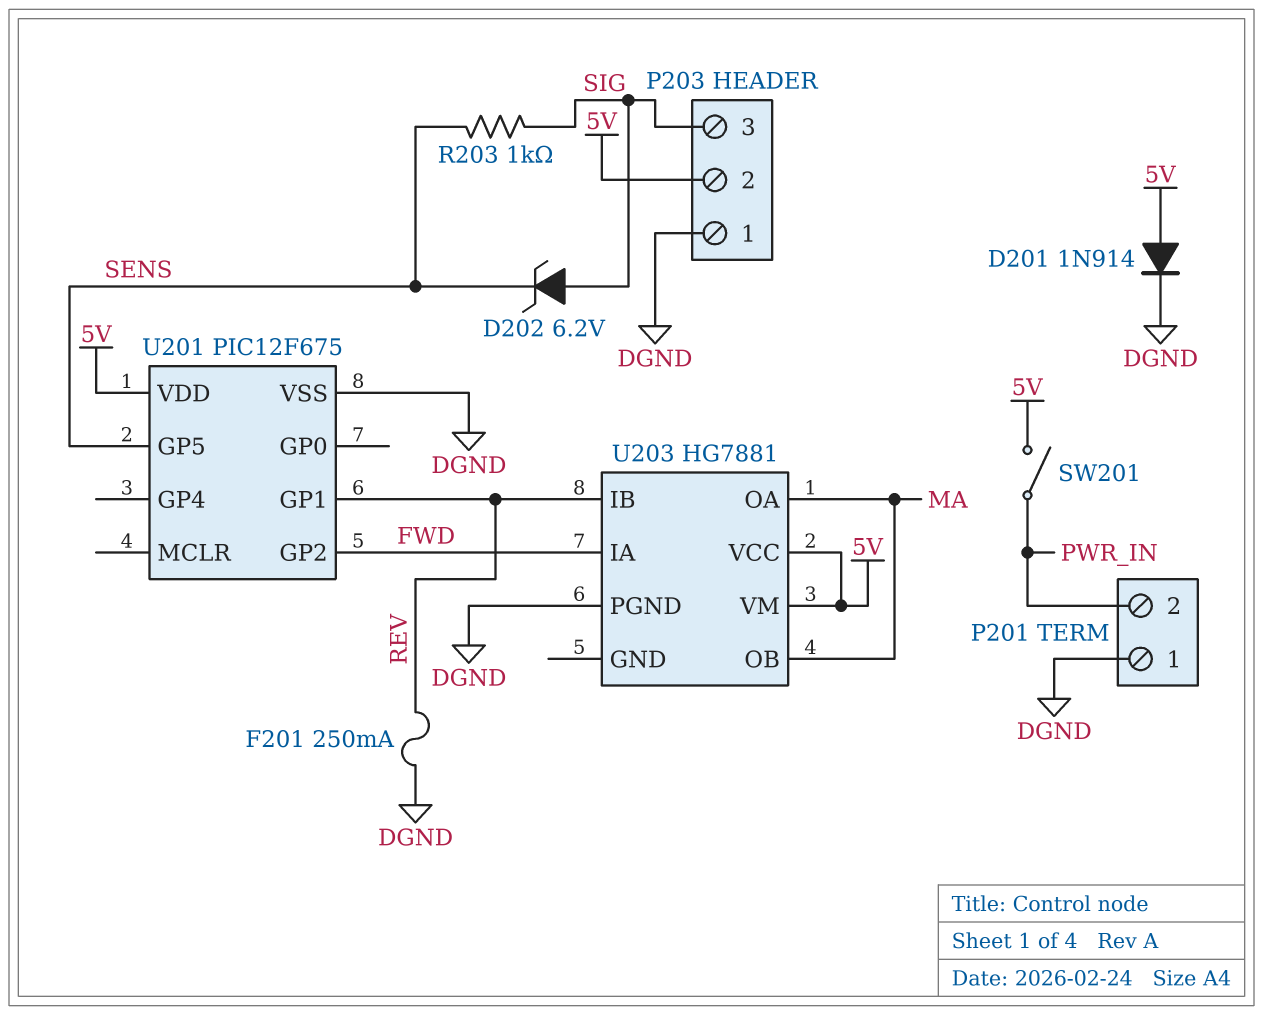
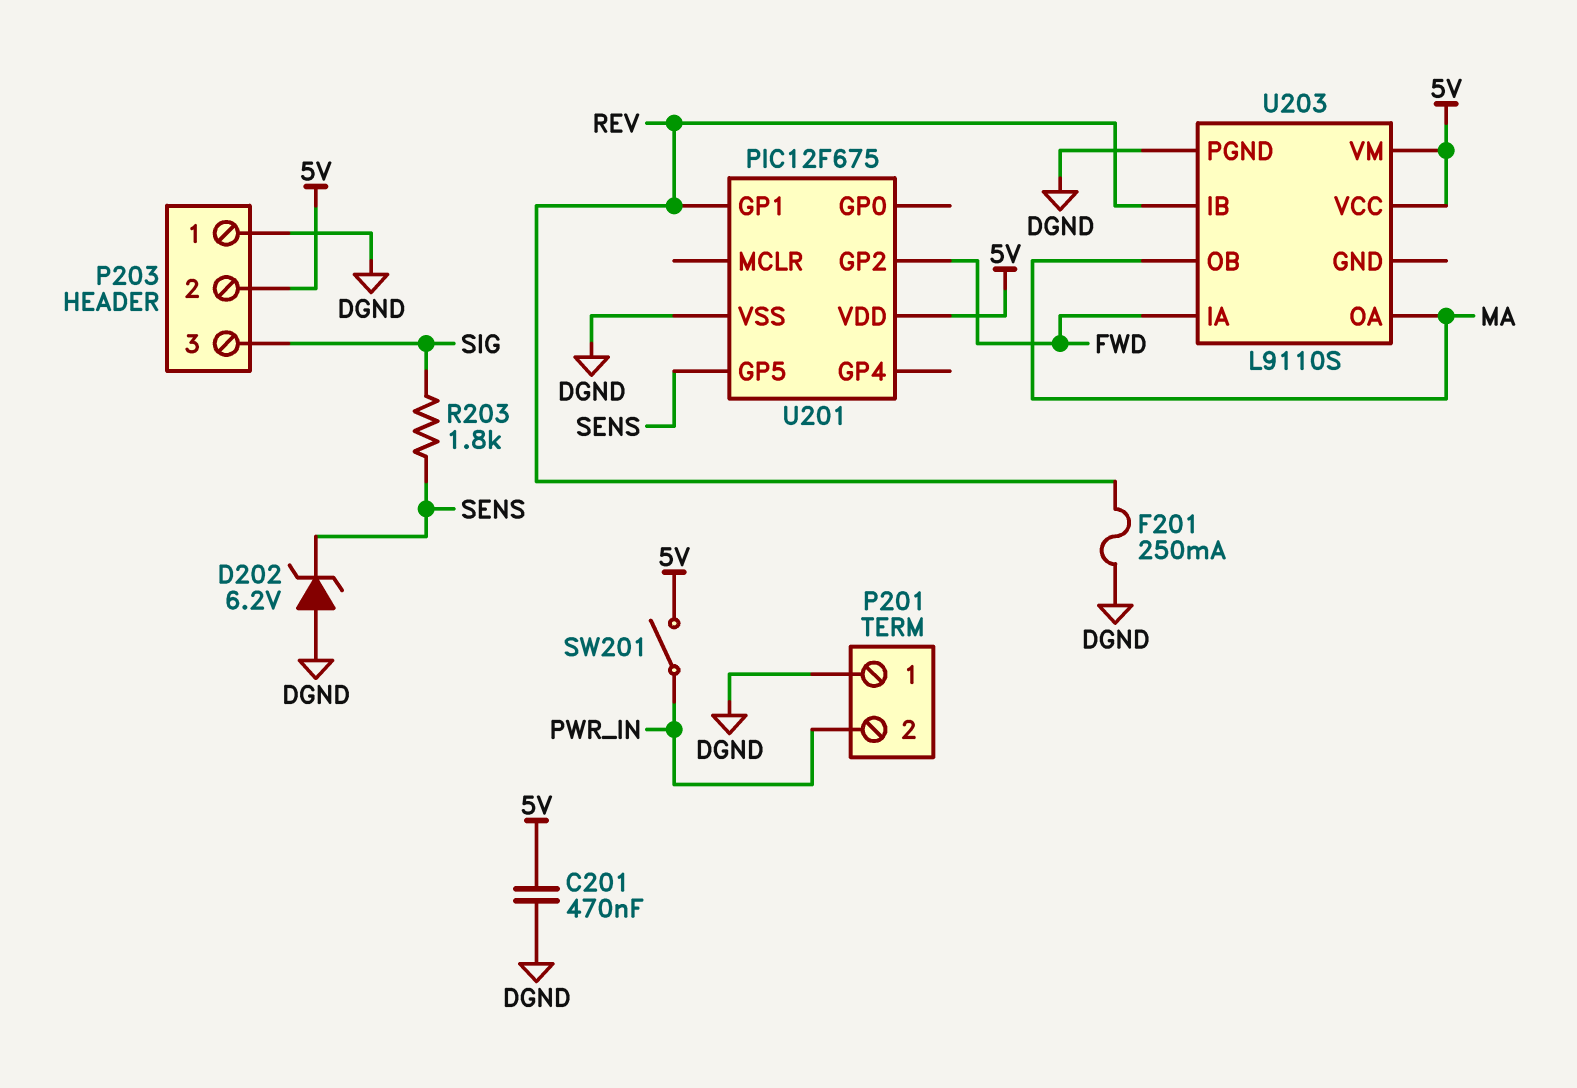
C201: none -> 470nF (5V, DGND)
D201: diode 1N914 (A 5V, K DGND) -> none
D202: zener 6.2V (A SIG, K SENS) -> zener 6.2V (A DGND, K SENS)
R203: 1k (SENS, SIG) -> 1.8k (SENS, SIG)
U203: HG7881 -> L9110S

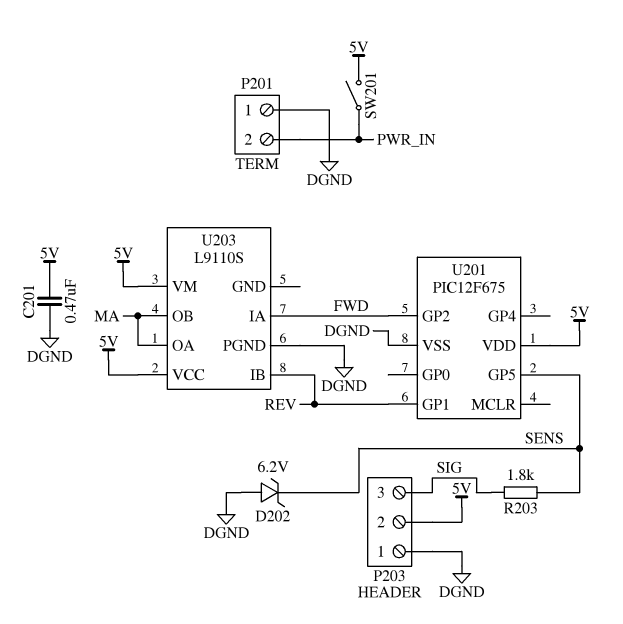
F201: 250mA (DGND, REV) -> none

